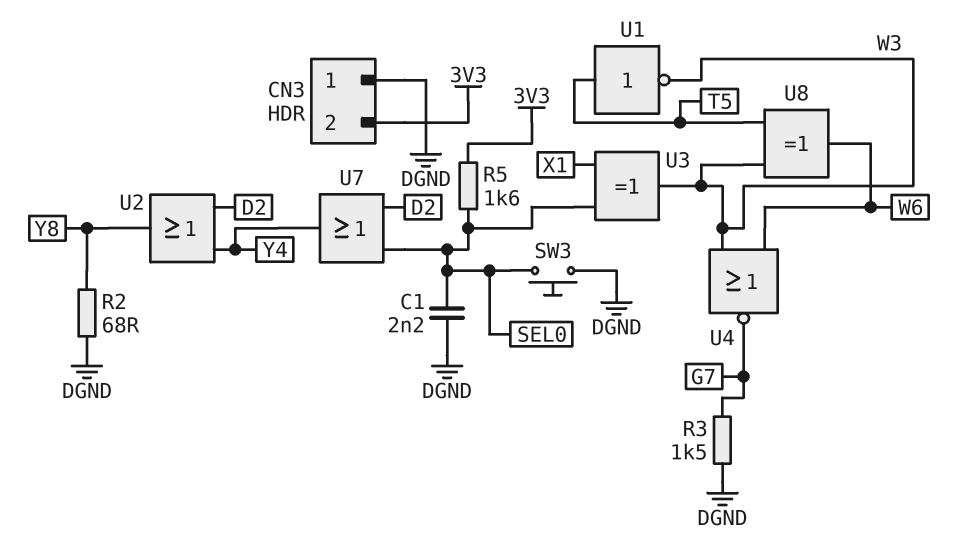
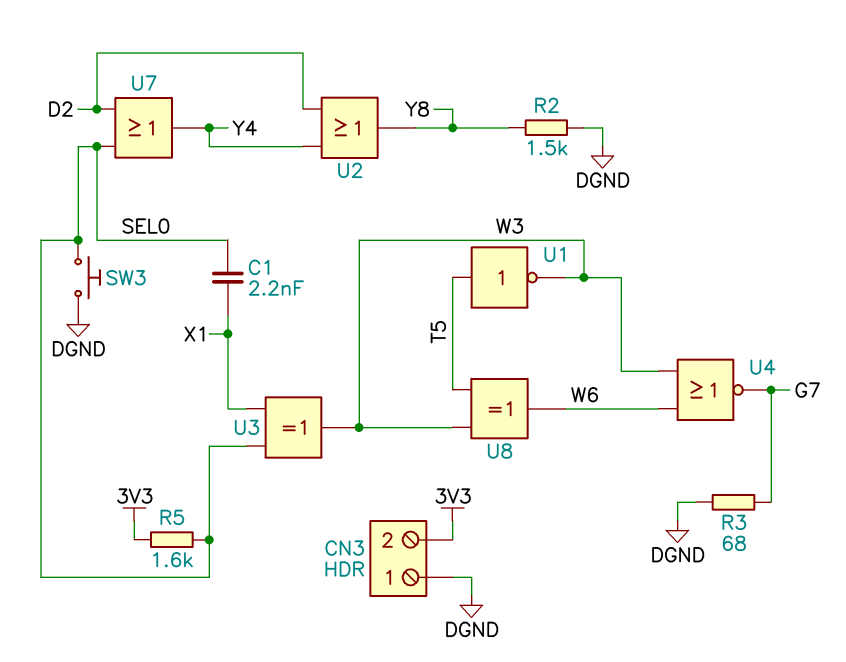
C1: 2.2nF (DGND, SEL0) -> 2.2nF (SEL0, X1)
R2: 68 (DGND, Y8) -> 1.5k (DGND, Y8)
R3: 1.5k (DGND, G7) -> 68 (DGND, G7)

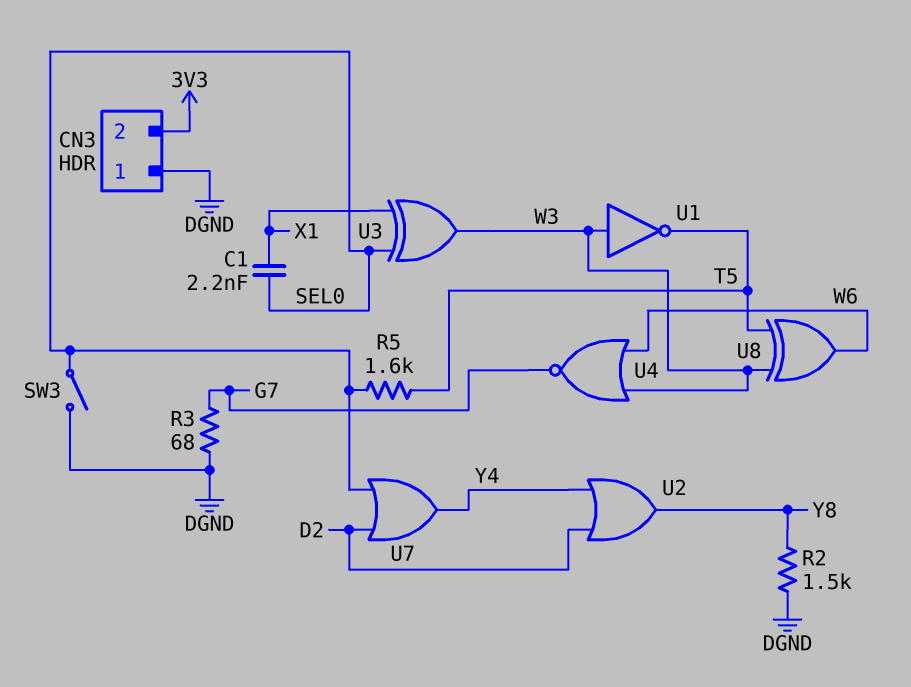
R5: 1.6k (3V3, SEL0) -> 1.6k (SEL0, T5)
SW3: button (DGND, SEL0) -> switch (DGND, SEL0)
U1: NOT (in T5, out W3) -> NOT (in W3, out T5)

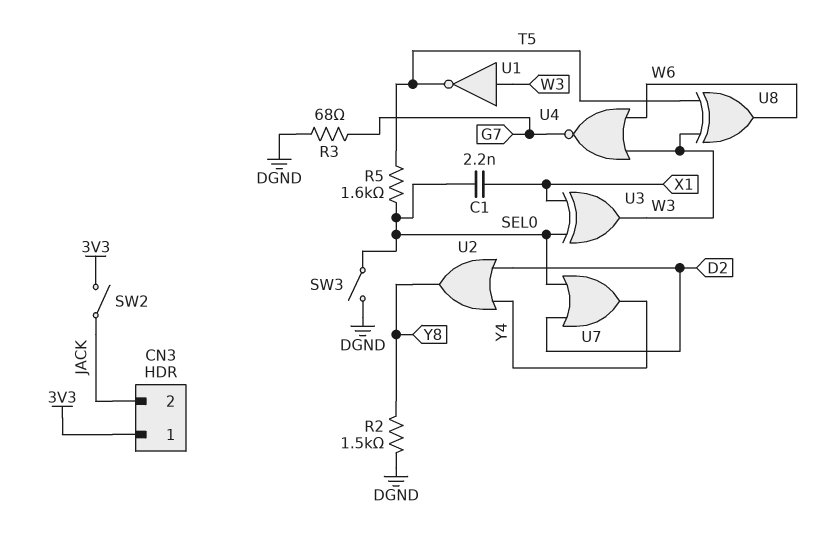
CN3 pin 1: DGND -> 3V3
CN3 pin 2: 3V3 -> JACK
SW2: none -> switch (3V3, JACK)

